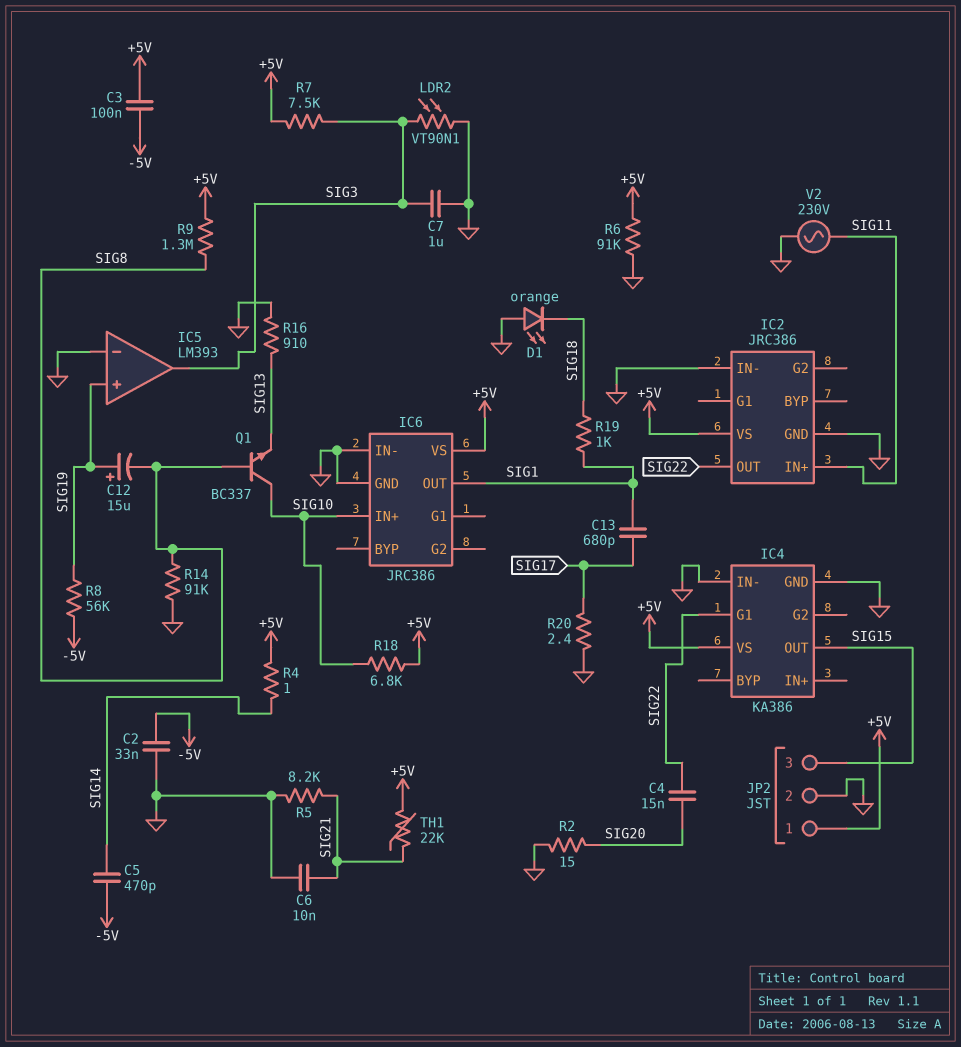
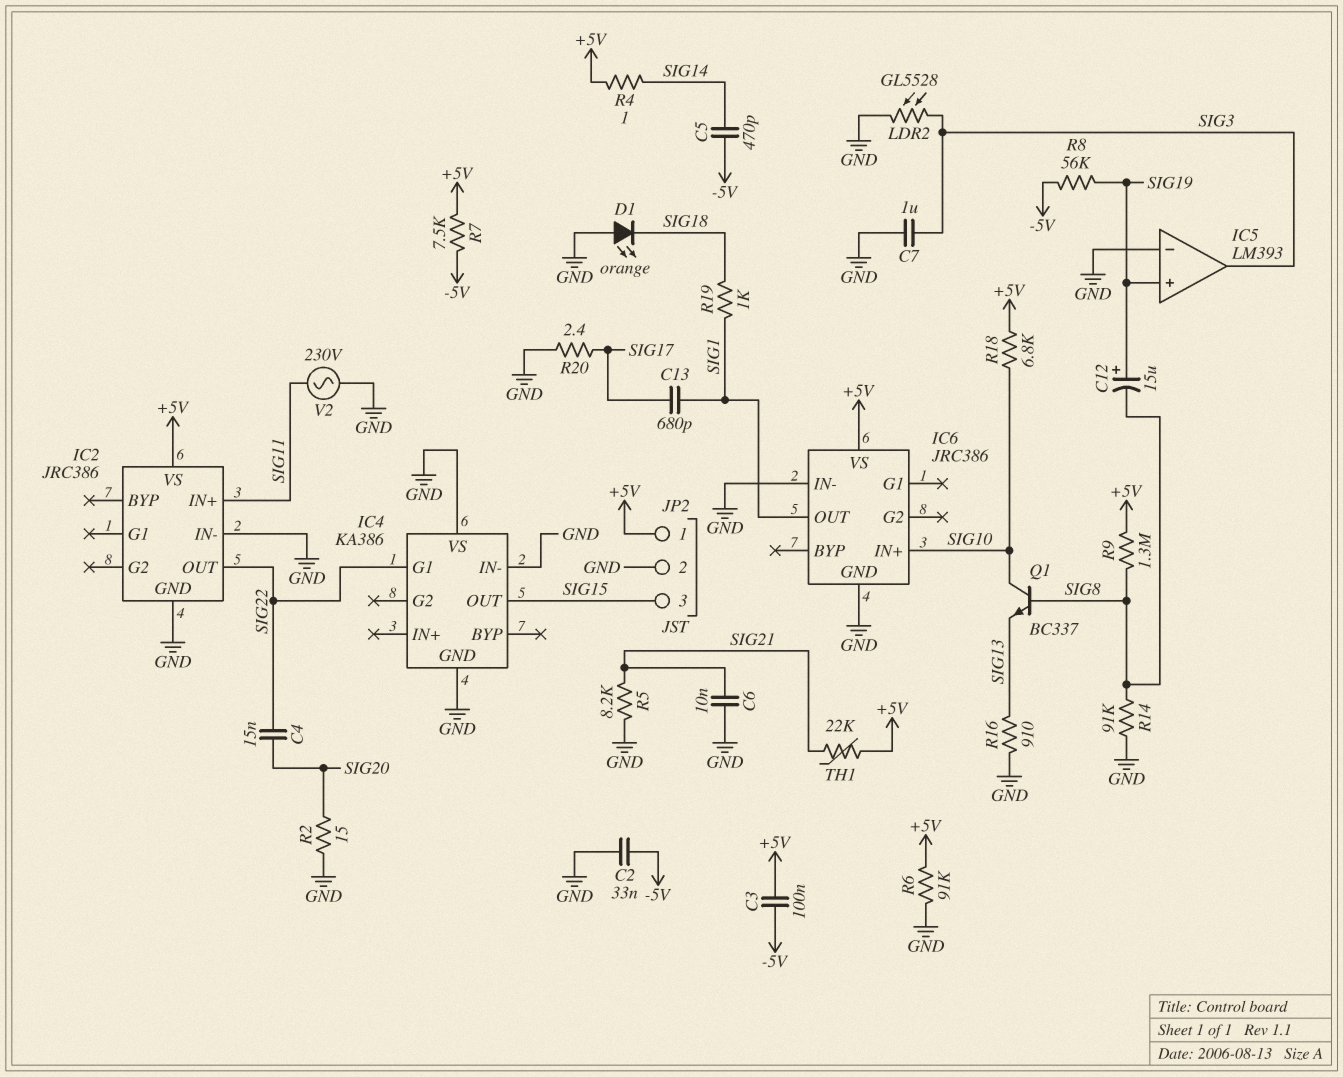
IC4 pin VS: +5V -> GND
LDR2: VT90N1 (GND, SIG3) -> GL5528 (GND, SIG3)
R7: 7.5k (+5V, SIG3) -> 7.5k (+5V, -5V)

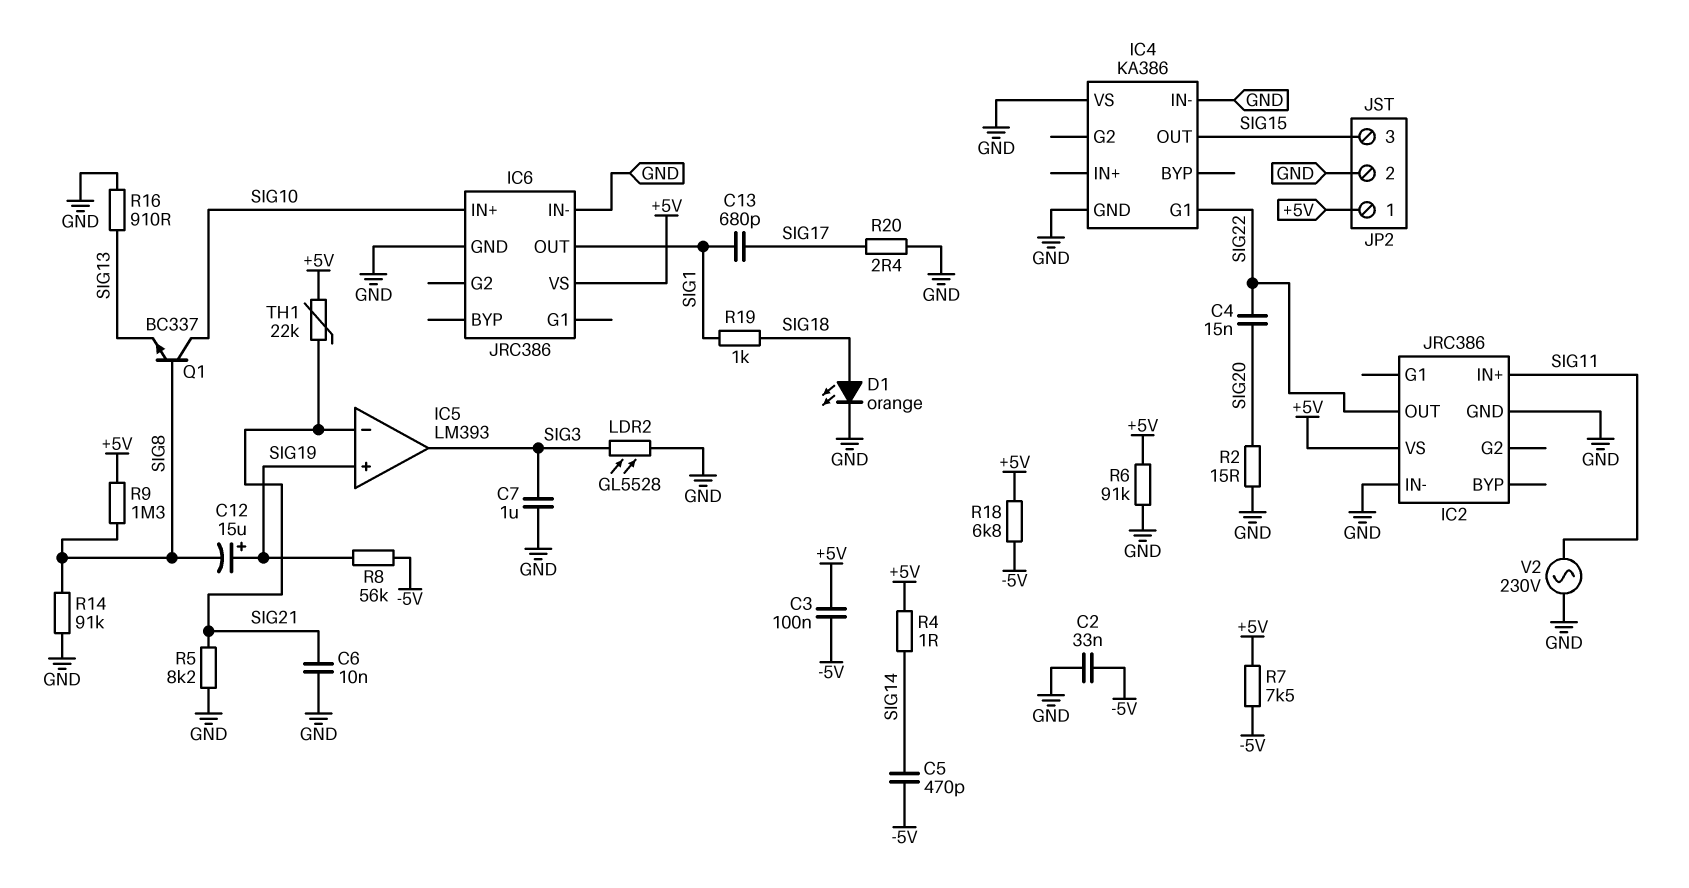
D1: LED orange (A GND, K SIG18) -> LED orange (A SIG18, K GND)
IC5 pin in-: GND -> SIG21
R18: 6.8k (+5V, SIG10) -> 6.8k (+5V, -5V)

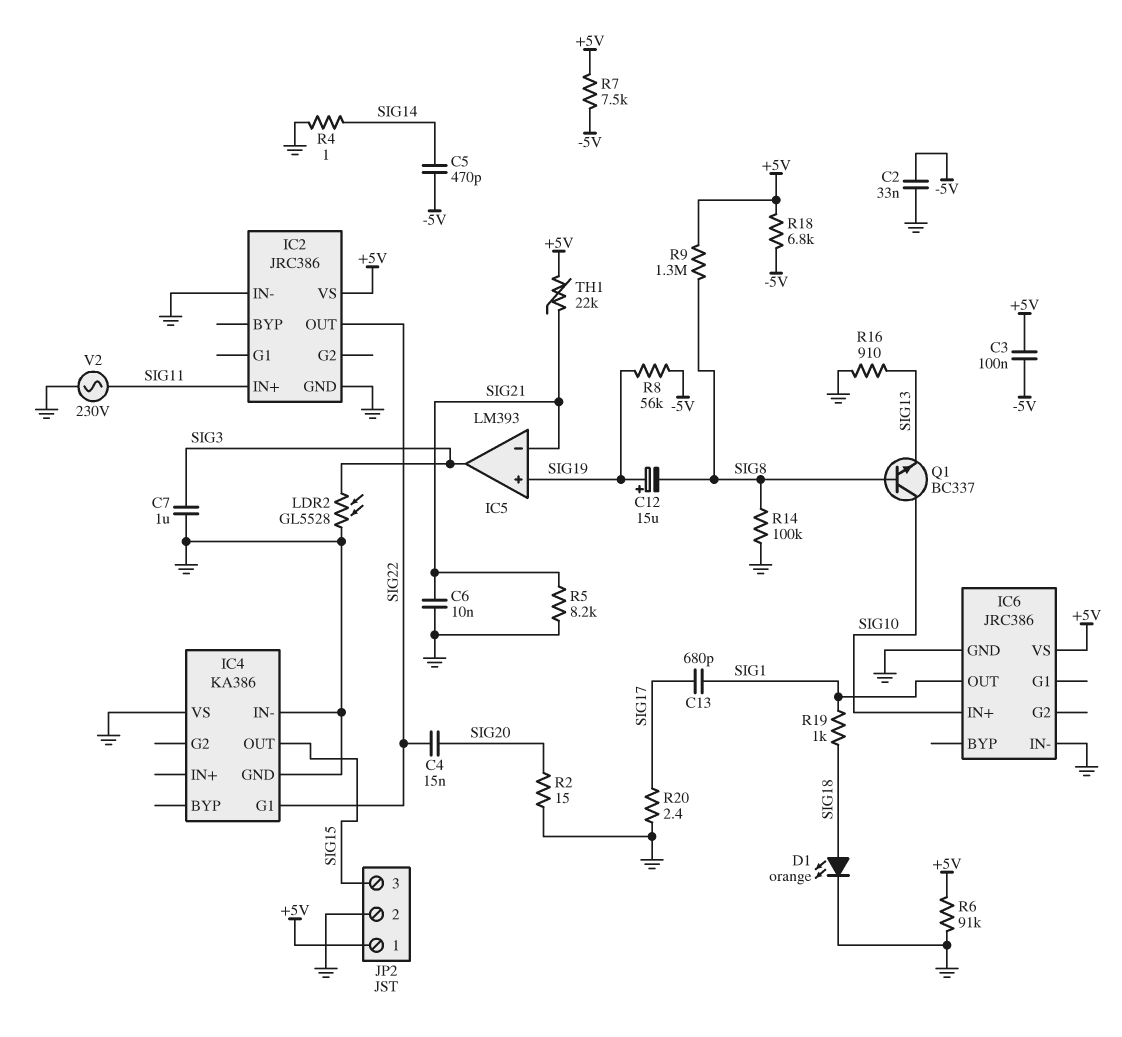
R4: 1 (+5V, SIG14) -> 1 (GND, SIG14)
R14: 91k (GND, SIG8) -> 100k (GND, SIG8)

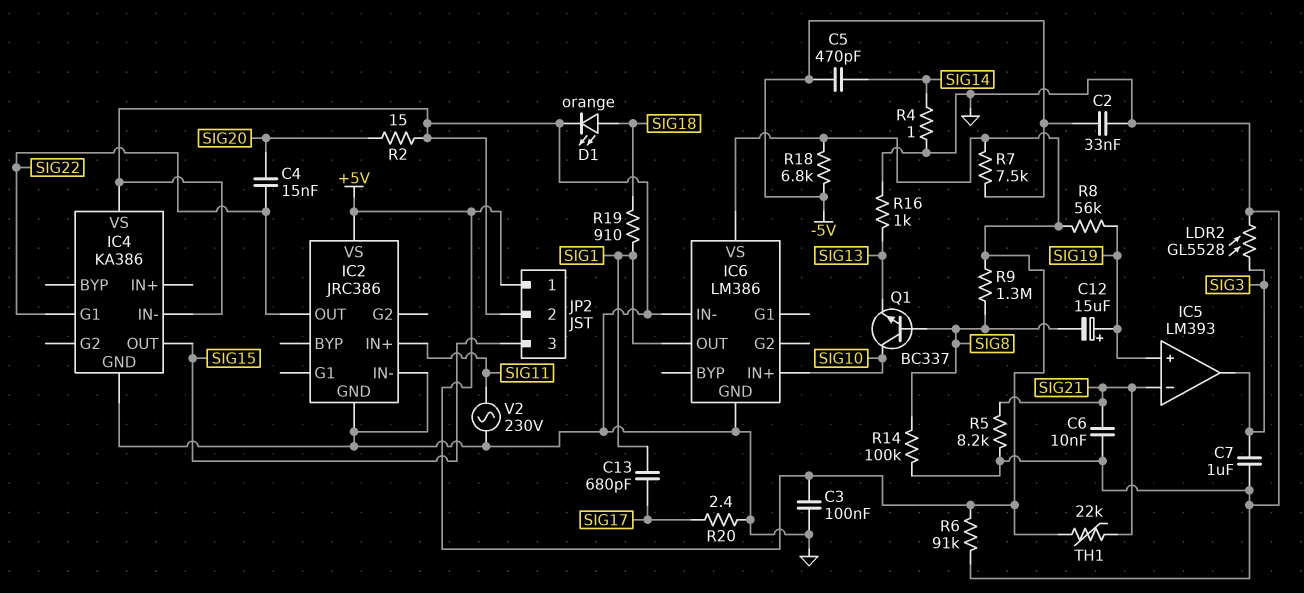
C3: 100nF (+5V, -5V) -> 100nF (+5V, GND)
IC6: JRC386 -> LM386
R8: 56k (-5V, SIG19) -> 56k (+5V, SIG19)
R16: 910 (GND, SIG13) -> 1k (GND, SIG13)
R19: 1k (SIG1, SIG18) -> 910 (SIG1, SIG18)

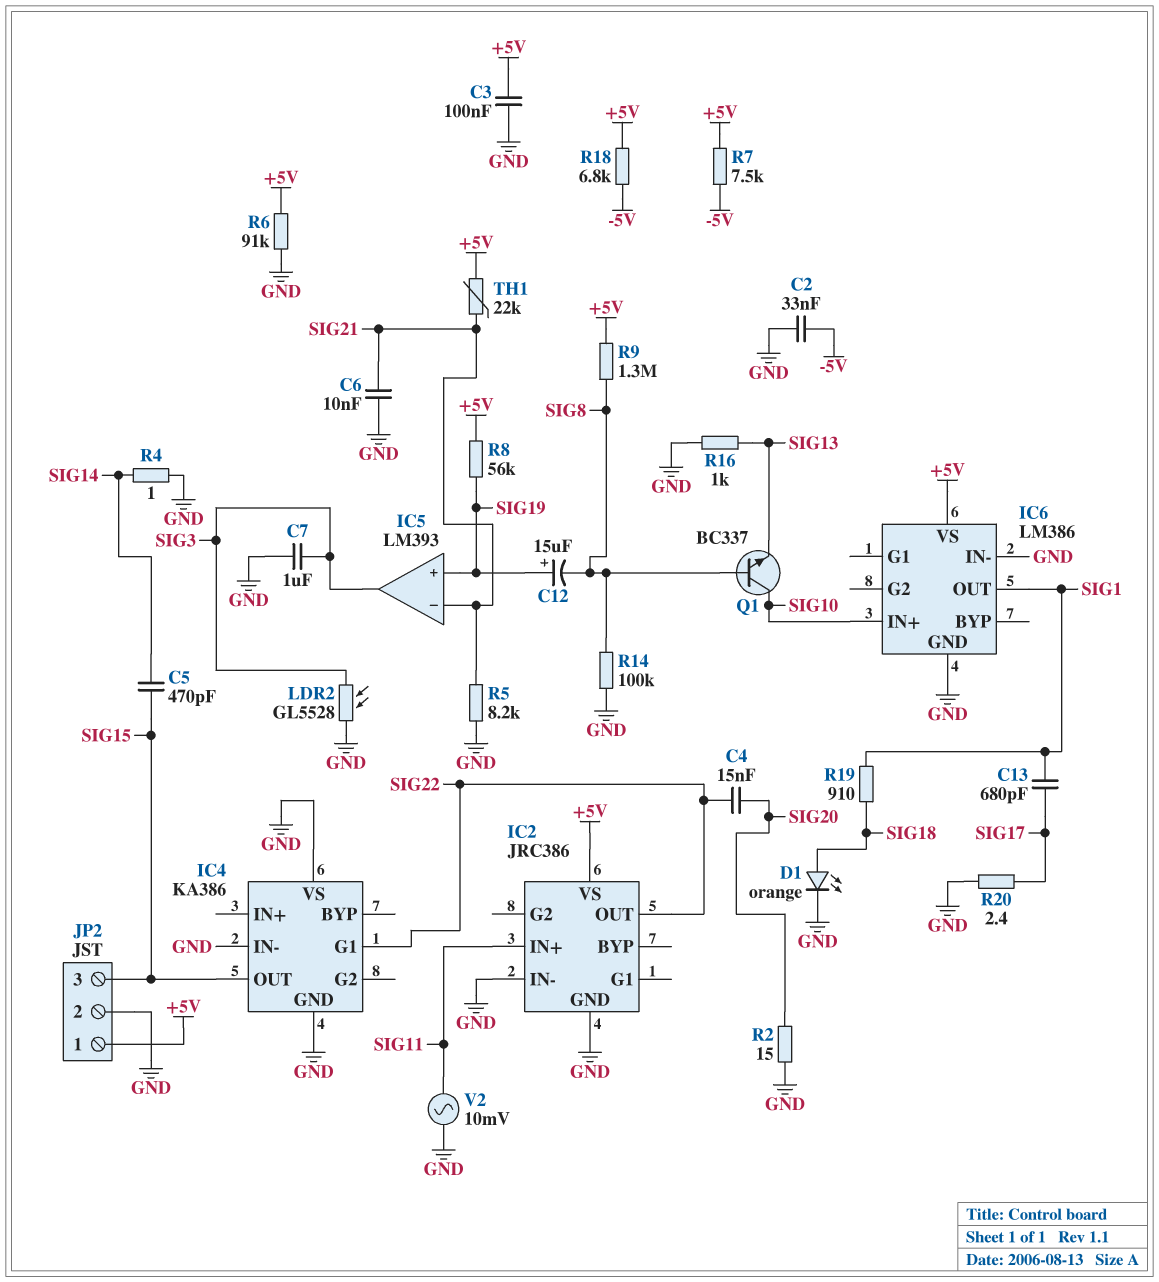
C5: 470pF (-5V, SIG14) -> 470pF (SIG14, SIG15)
V2: AC 230V (GND, SIG11) -> AC 10mV (GND, SIG11)

